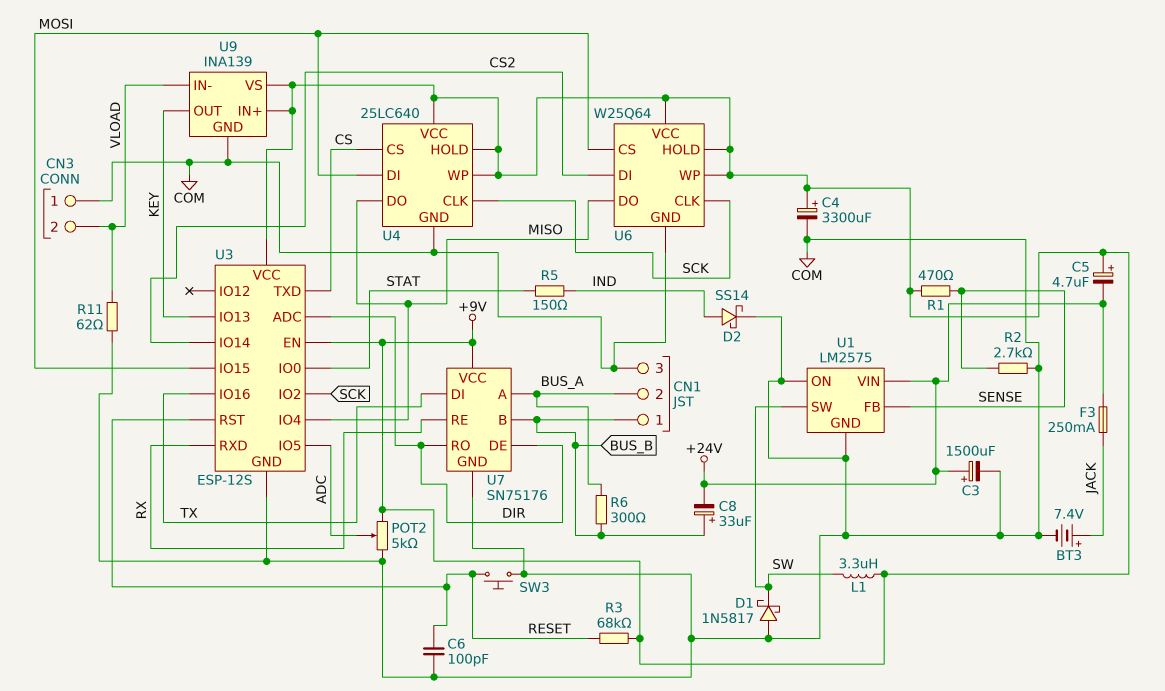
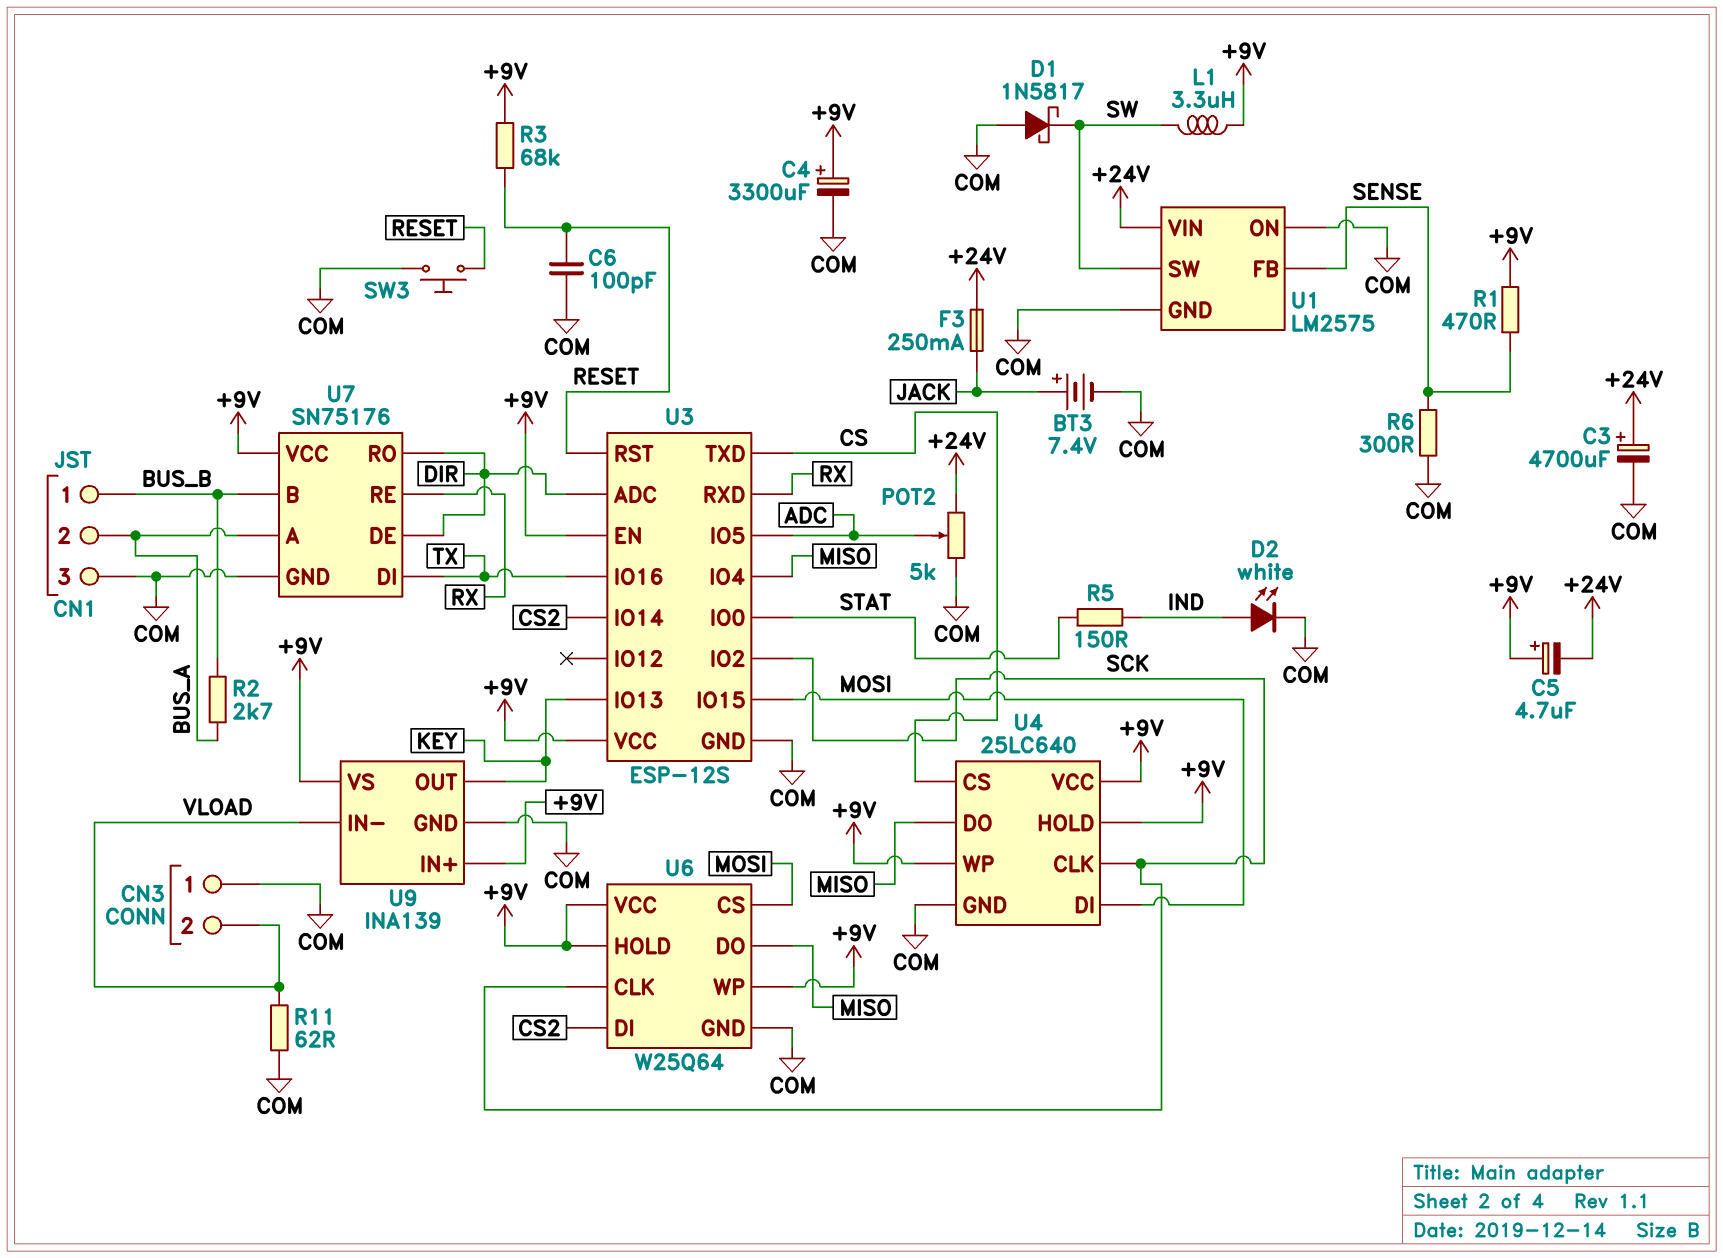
C3: 1500uF (plus +24V, minus COM) -> 4700uF (plus +24V, minus COM)
C8: 33uF (plus BUS_B, minus +24V) -> none
D2: schottky SS14 (A IND, K COM) -> LED white (A IND, K COM)
POT2: 5k (+9V, COM, wiper ADC) -> 5k (+24V, COM, wiper ADC)
R2: 2.7k (COM, SENSE) -> 2.7k (BUS_A, BUS_B)
R6: 300 (BUS_A, BUS_B) -> 300 (COM, SENSE)

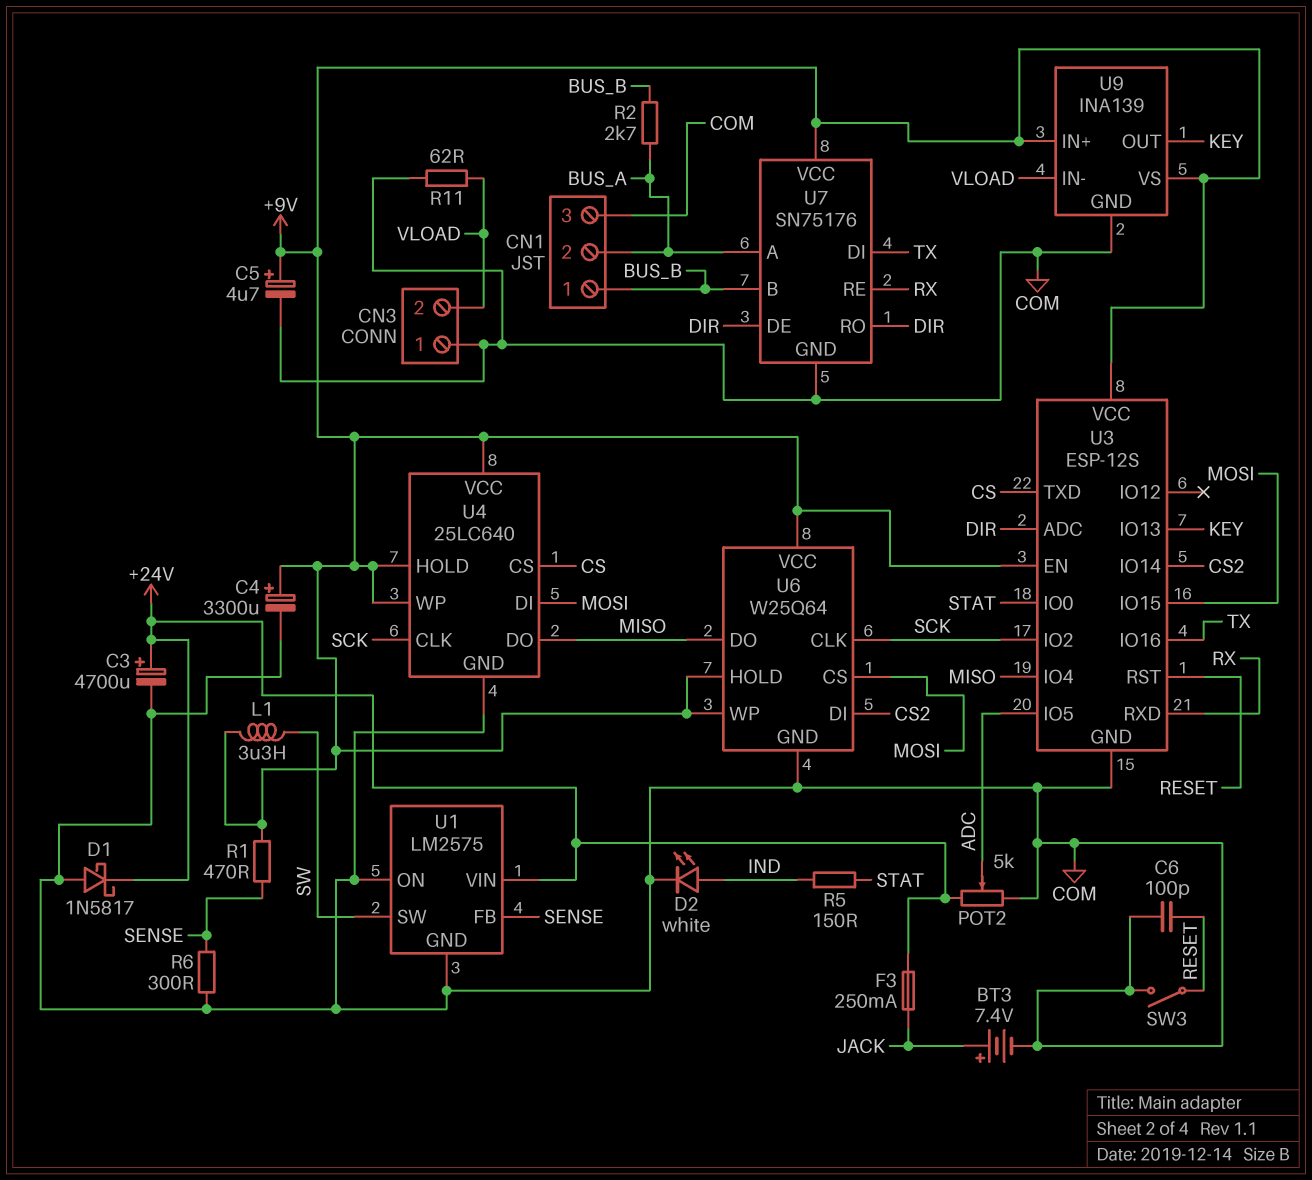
C5: 4.7uF (plus +9V, minus +24V) -> 4.7uF (plus +9V, minus COM)
D1: schottky 1N5817 (A COM, K SW) -> schottky 1N5817 (A COM, K +24V)
R3: 68k (+9V, RESET) -> none
SW3: button (COM, RESET) -> switch (COM, RESET)

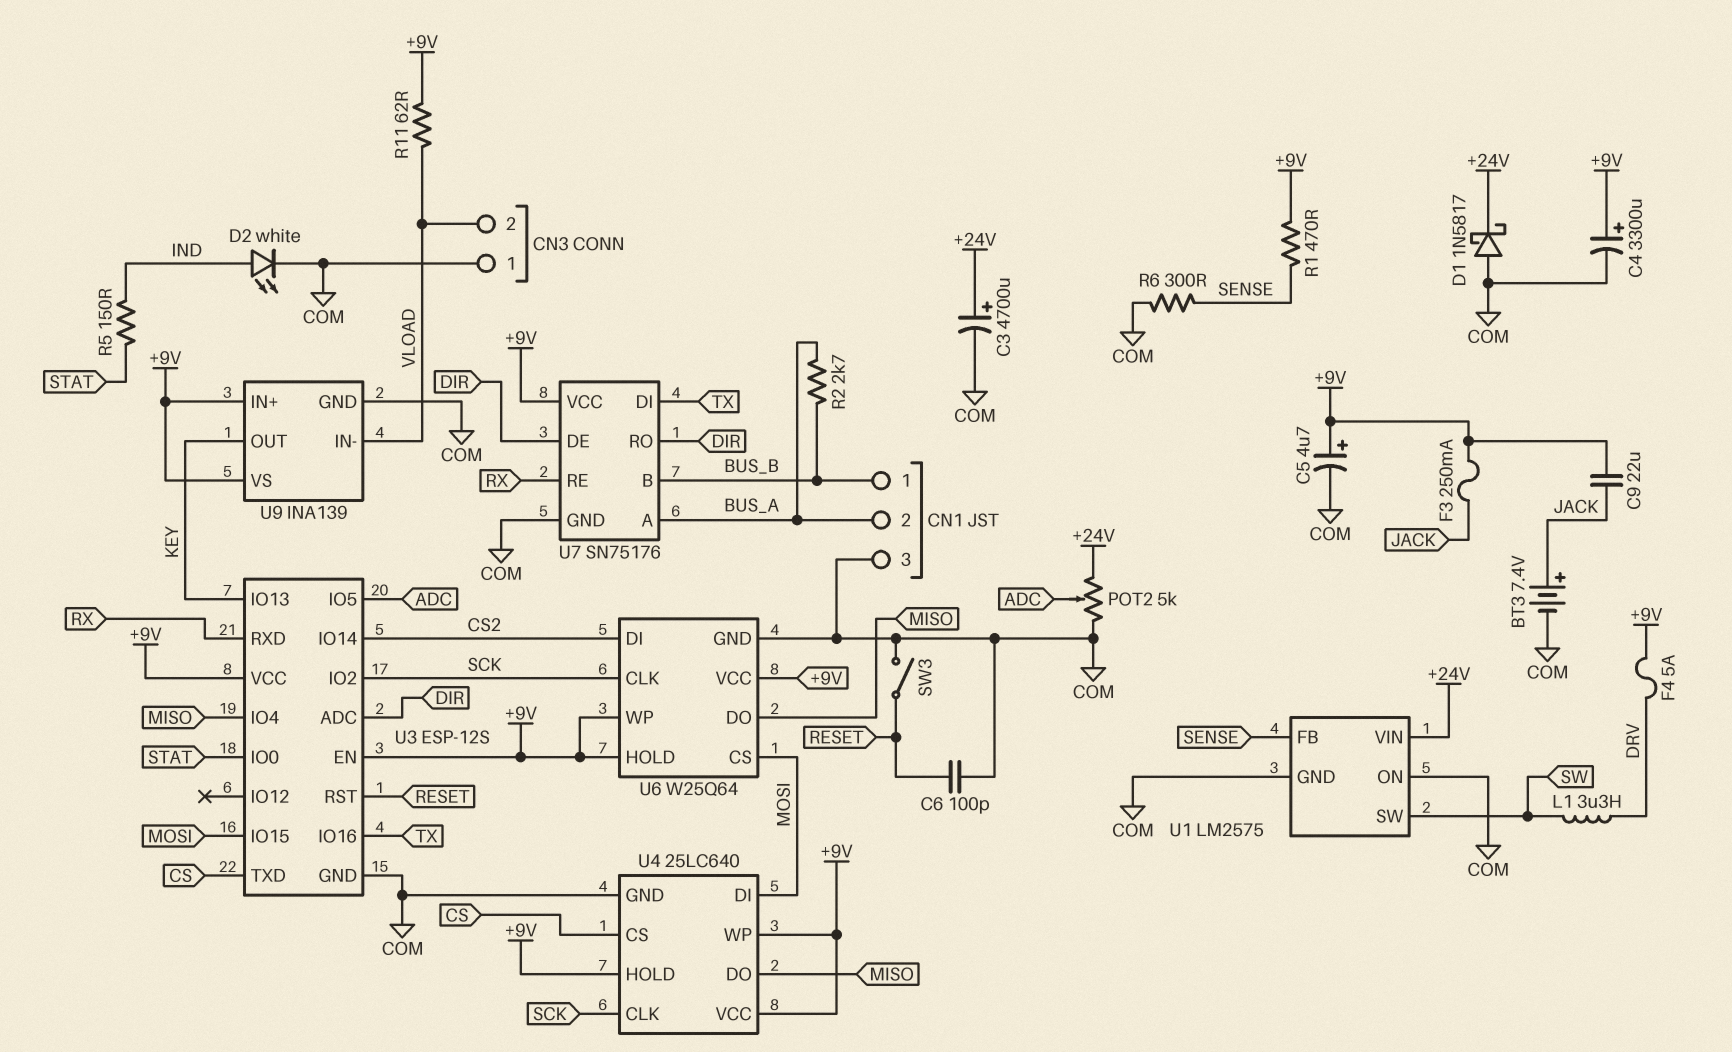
C9: none -> 22uF (+9V, JACK)
F3: 250mA (+24V, JACK) -> 250mA (+9V, JACK)
F4: none -> 5A (+9V, DRV)
L1: 3.3uH (+9V, SW) -> 3.3uH (DRV, SW)
R11: 62 (COM, VLOAD) -> 62 (+9V, VLOAD)

